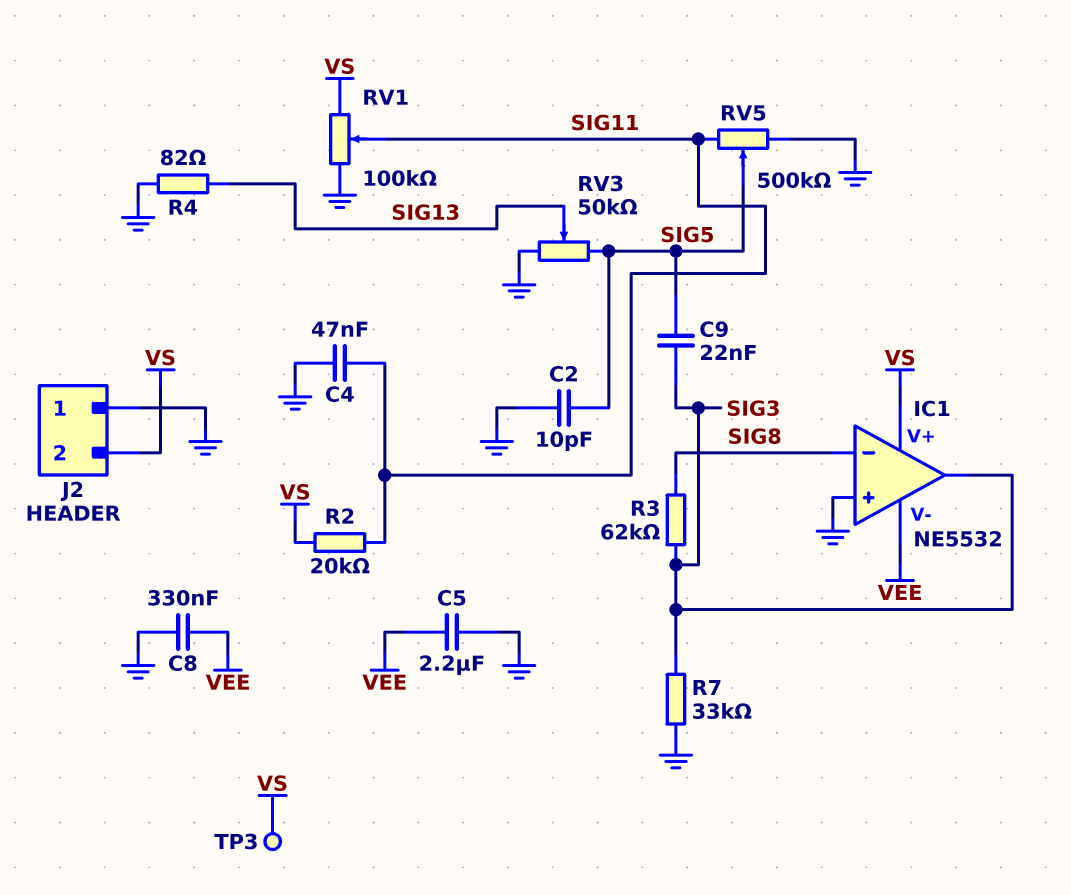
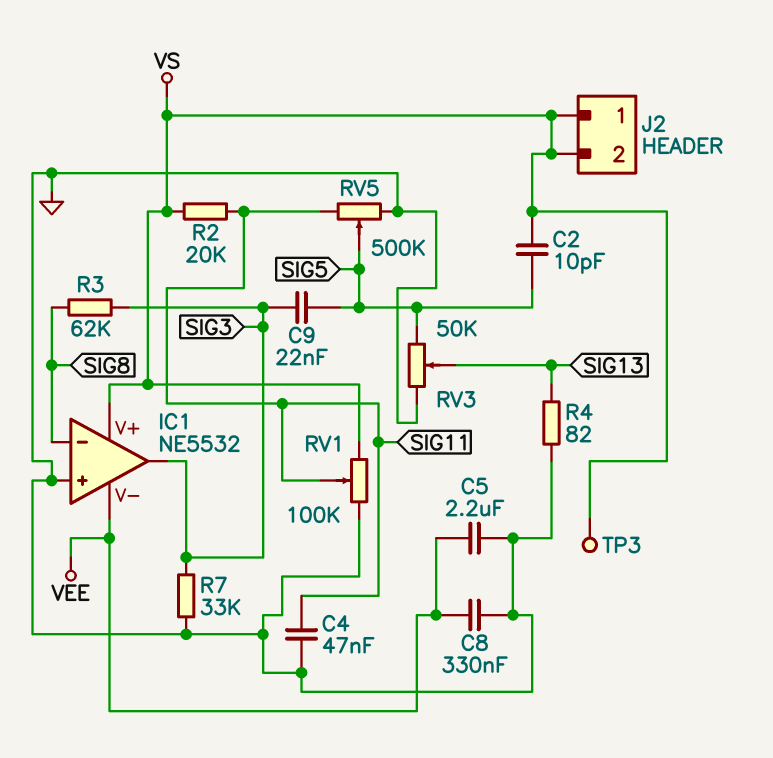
C2: 10pF (GND, SIG5) -> 10pF (SIG5, VS)
J2 pin 1: GND -> VS

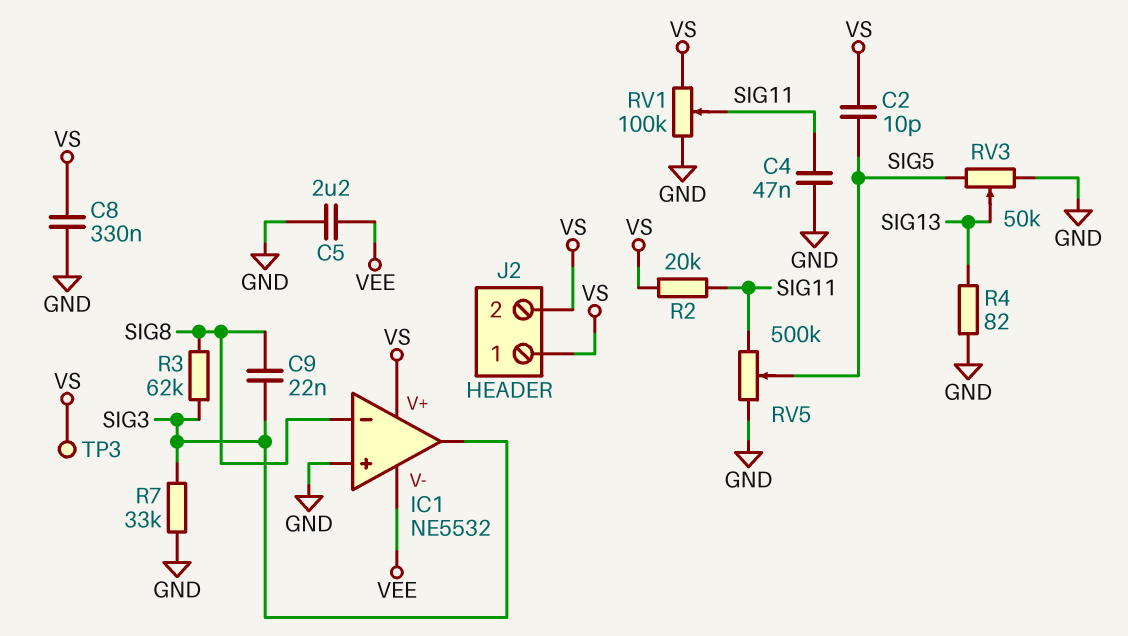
C8: 330nF (GND, VEE) -> 330nF (GND, VS)
C9: 22nF (SIG3, SIG5) -> 22nF (SIG3, SIG8)

